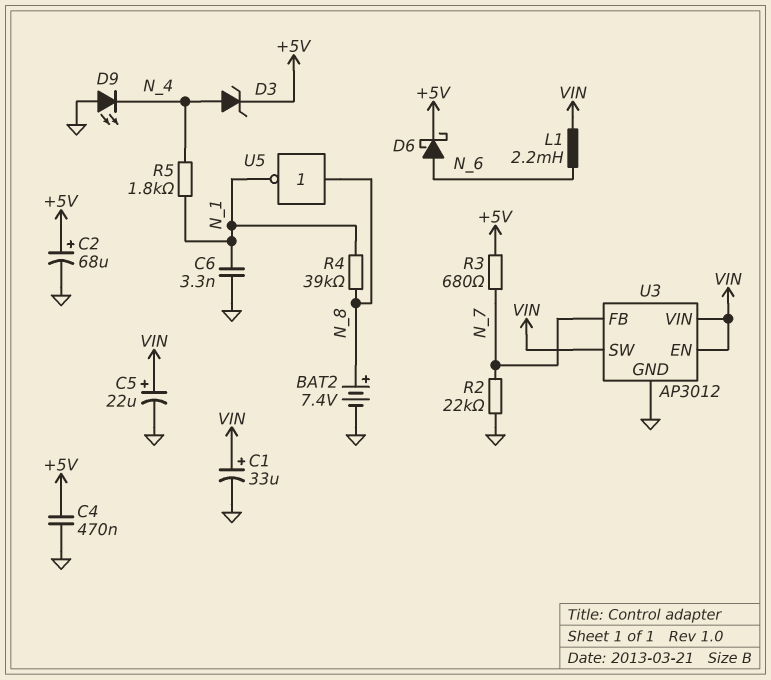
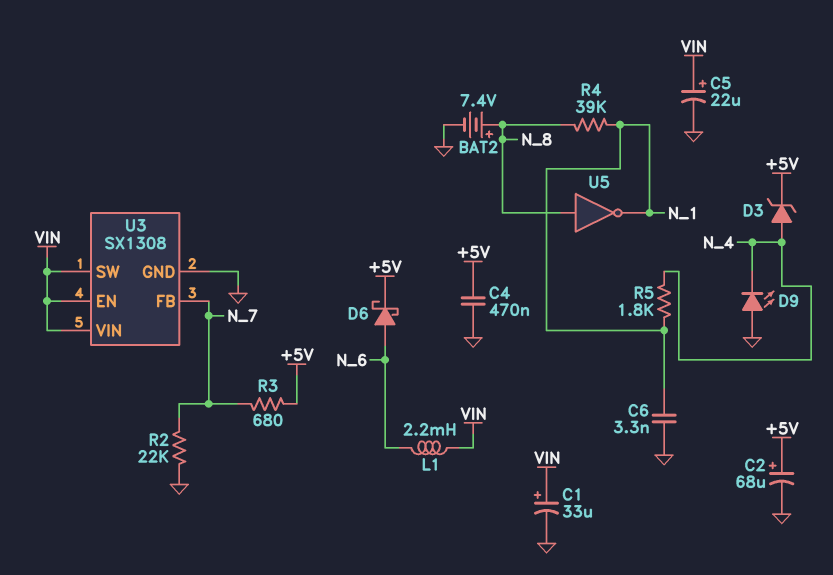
U3: AP3012 -> SX1308

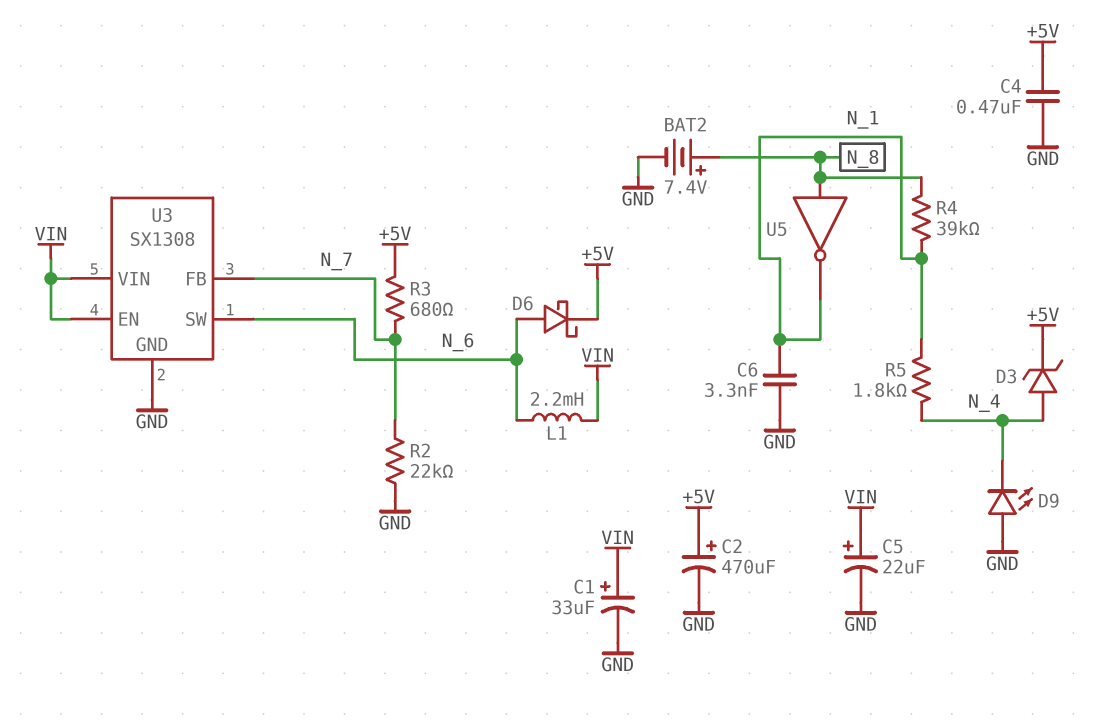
C2: 68uF (plus +5V, minus GND) -> 470uF (plus +5V, minus GND)
U3 pin SW: VIN -> N_6

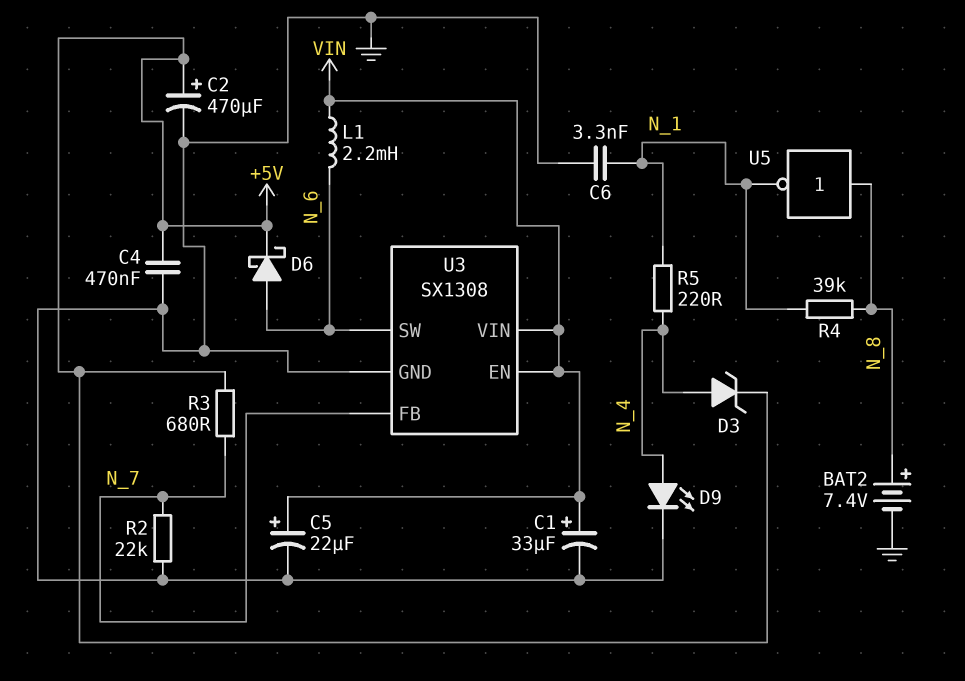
D9: LED (A GND, K N_4) -> LED (A N_4, K GND)
R5: 1.8k (N_1, N_4) -> 220 (N_1, N_4)

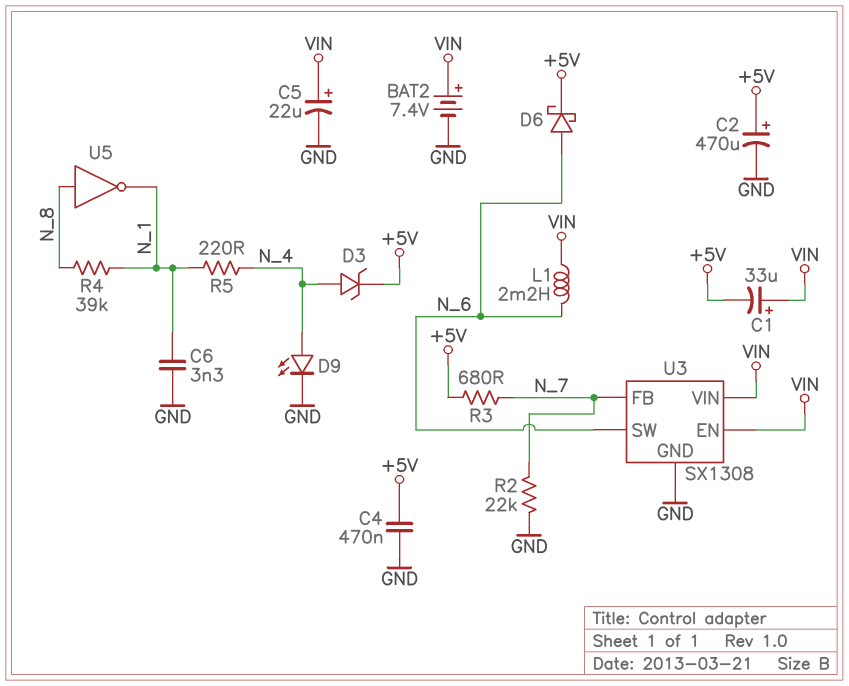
BAT2: 7.4V (plus N_8, minus GND) -> 7.4V (plus VIN, minus GND)
C1: 33uF (plus VIN, minus GND) -> 33uF (plus VIN, minus +5V)

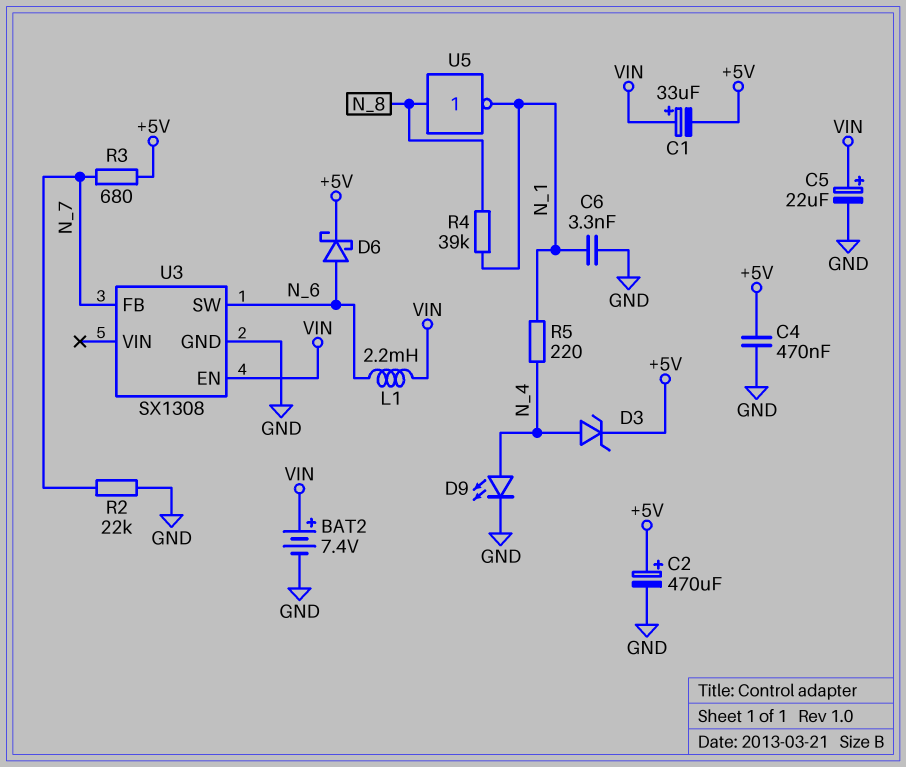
U3 pin VIN: VIN -> none

